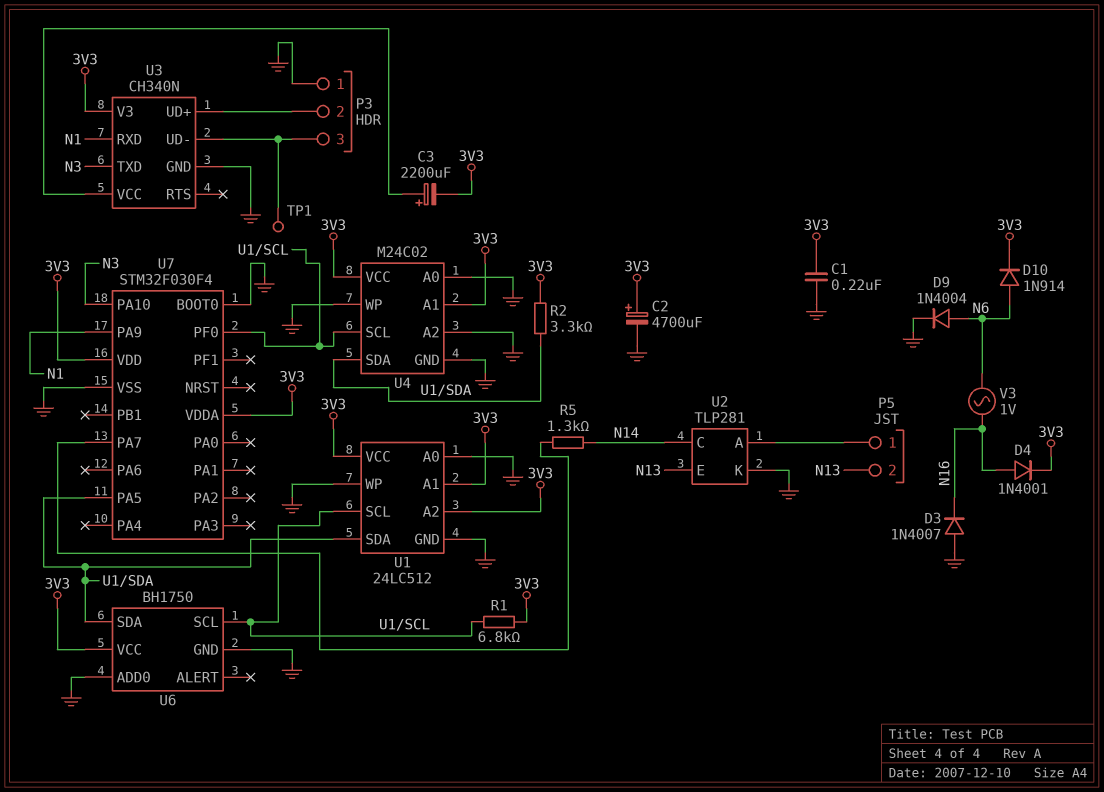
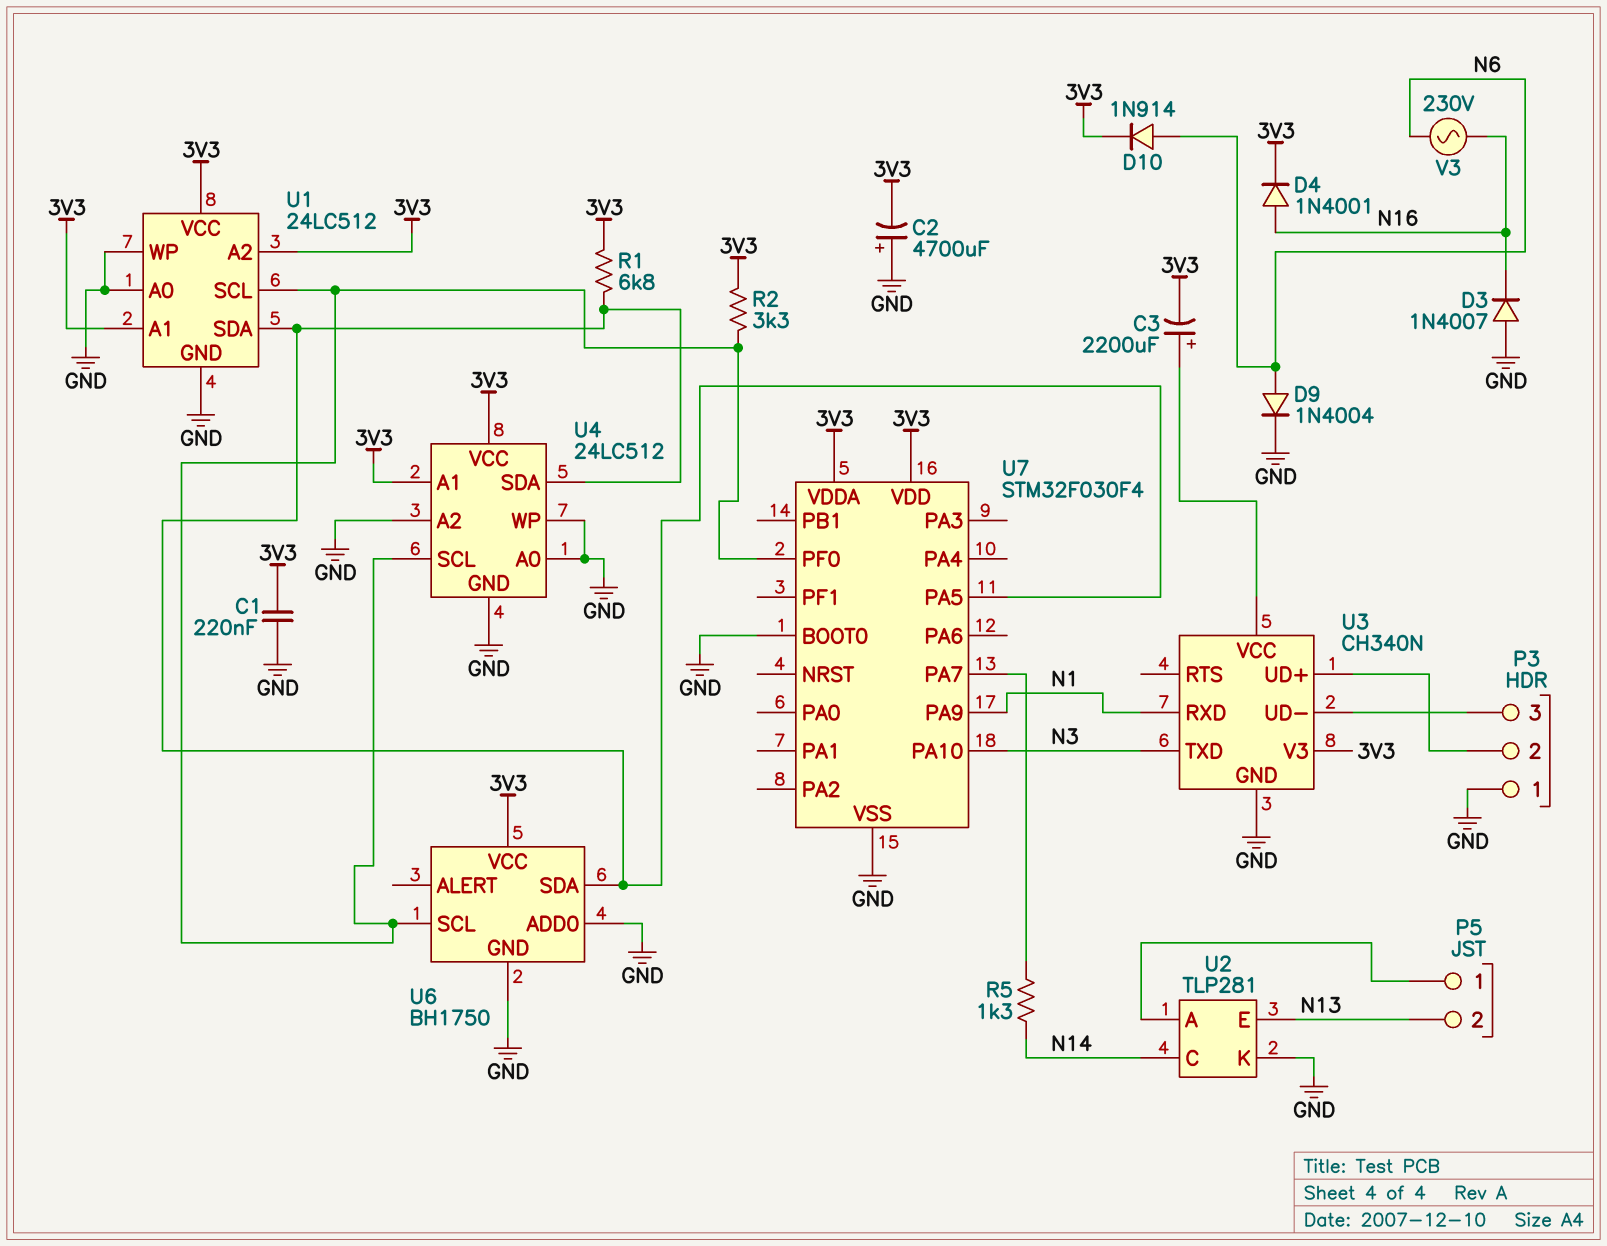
C2: 4700uF (plus 3V3, minus GND) -> 4700uF (plus GND, minus 3V3)
R1: 6.8k (3V3, U1/SCL) -> 6.8k (3V3, U1/SDA)
R2: 3.3k (3V3, U1/SDA) -> 3.3k (3V3, U1/SCL)
TP1: test point (P3/3) -> none
U4: M24C02 -> 24LC512
V3: AC 1V (N6, N16) -> AC 230V (N6, N16)

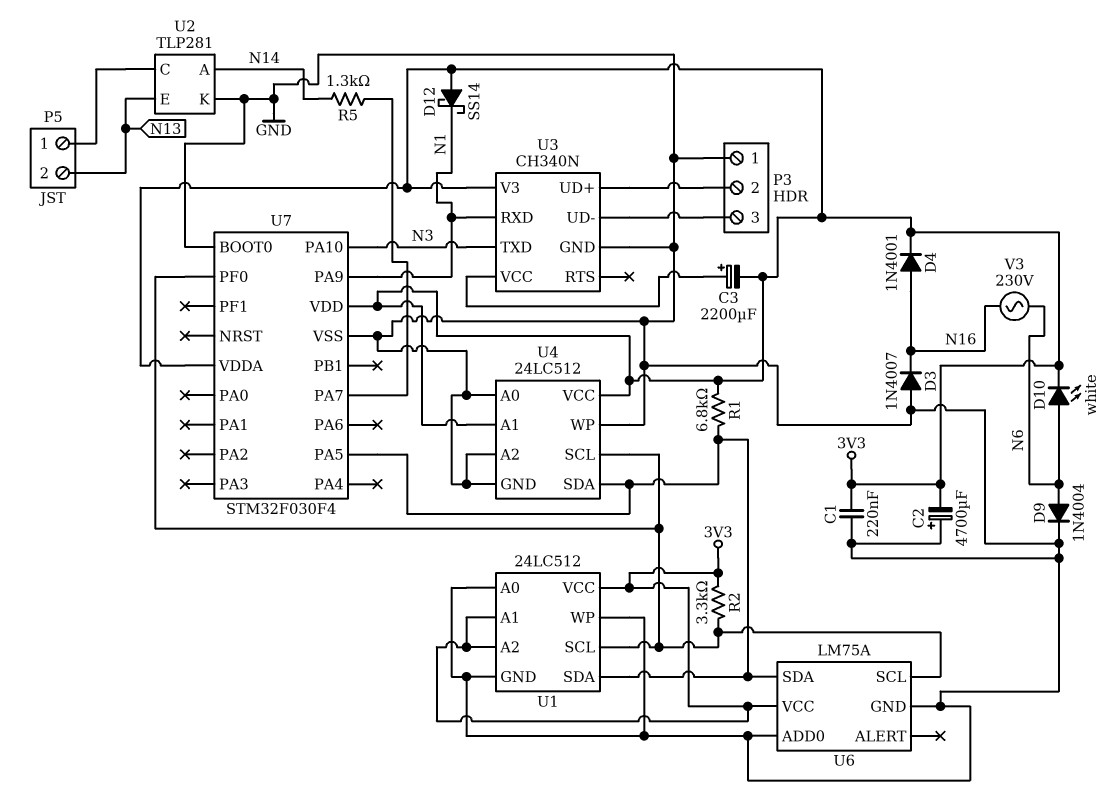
D10: diode 1N914 (A N6, K 3V3) -> LED white (A N6, K 3V3)
D12: none -> schottky SS14 (A 3V3, K N1)
U2 pin A: P5/1 -> N14
U2 pin C: N14 -> P5/1
U6: BH1750 -> LM75A

